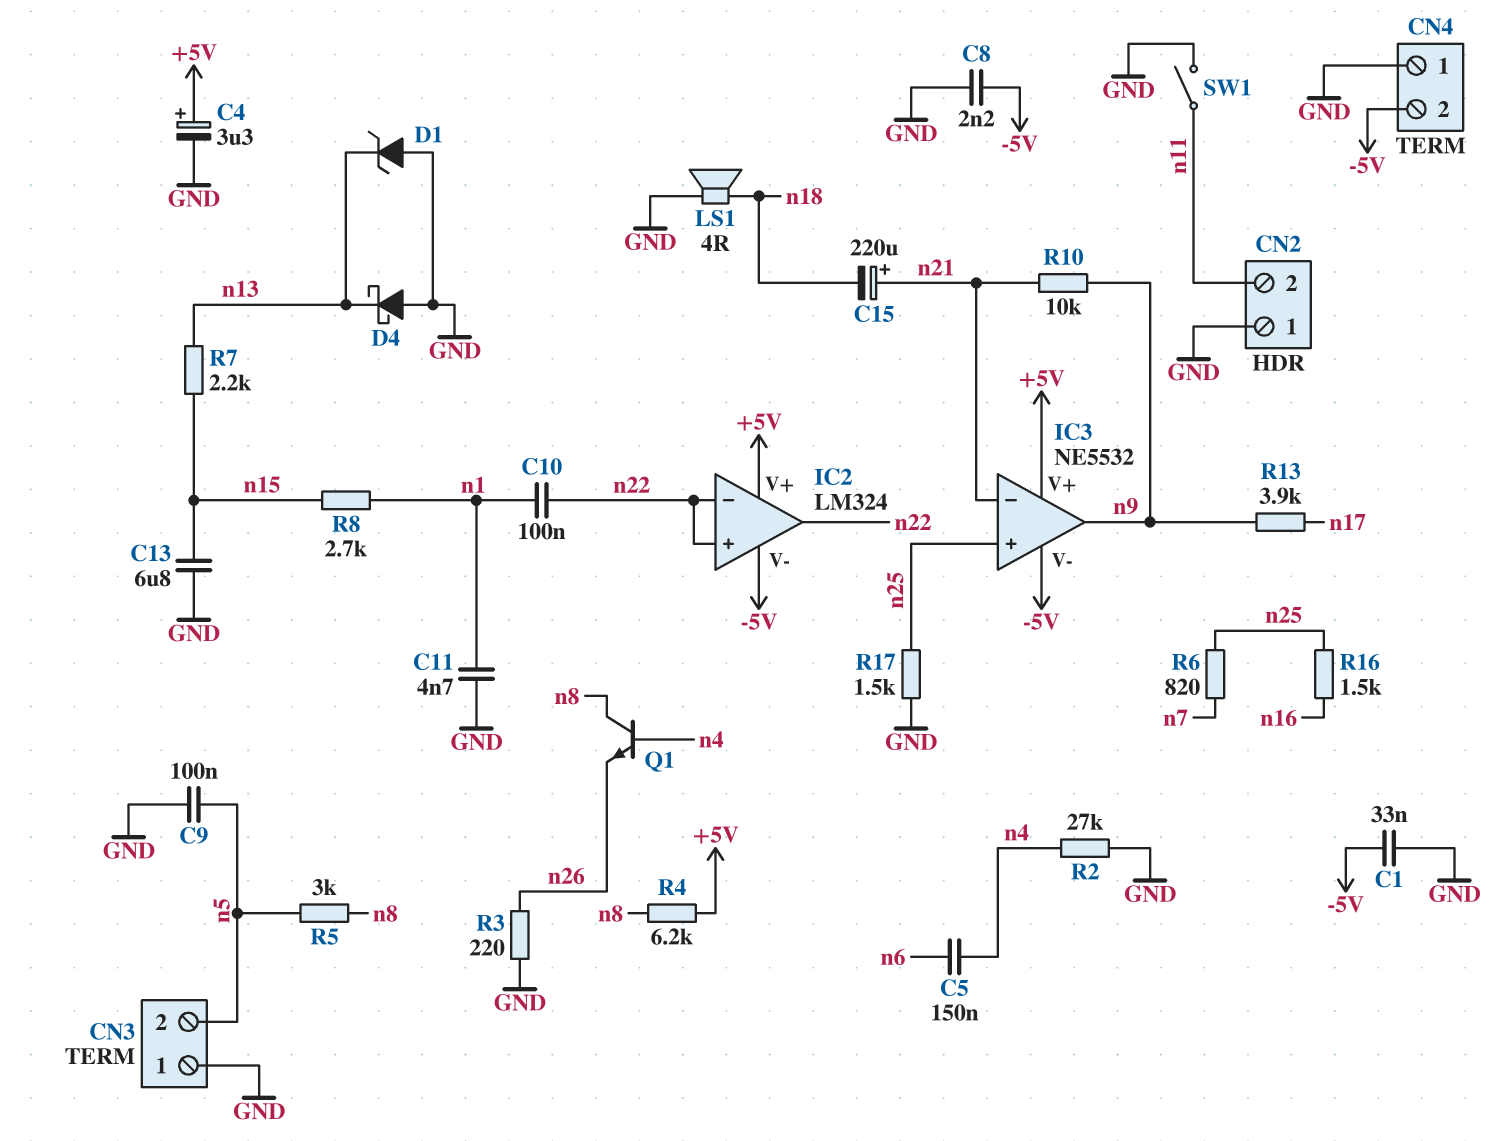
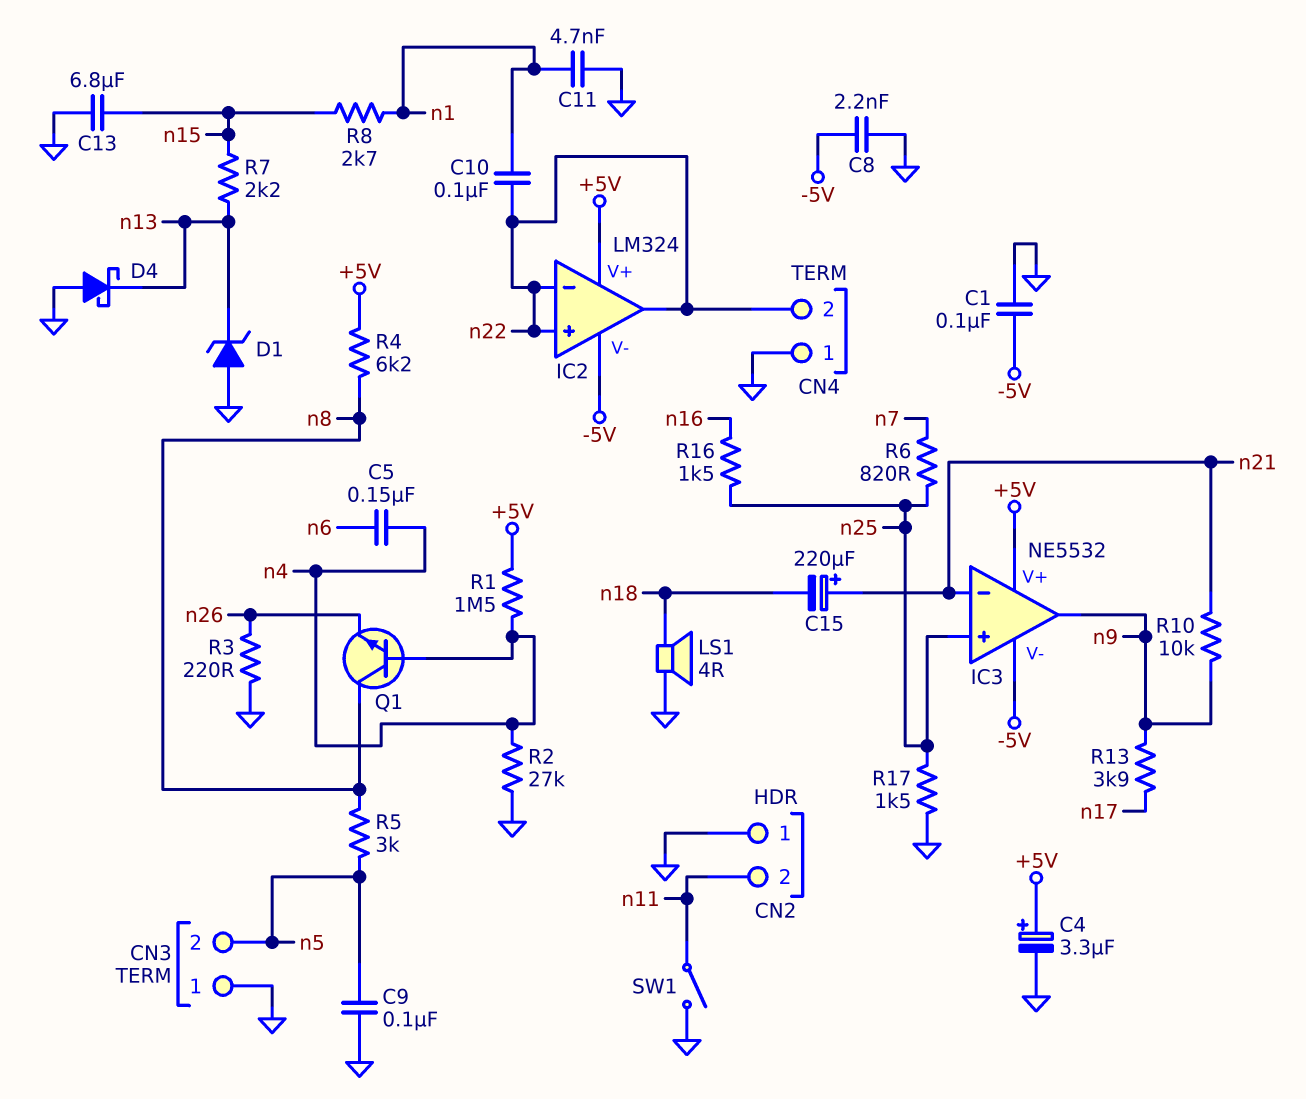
C1: 33nF (-5V, GND) -> 100nF (-5V, GND)
CN4 pin 2: -5V -> n22
R1: none -> 1.5M (+5V, n4)

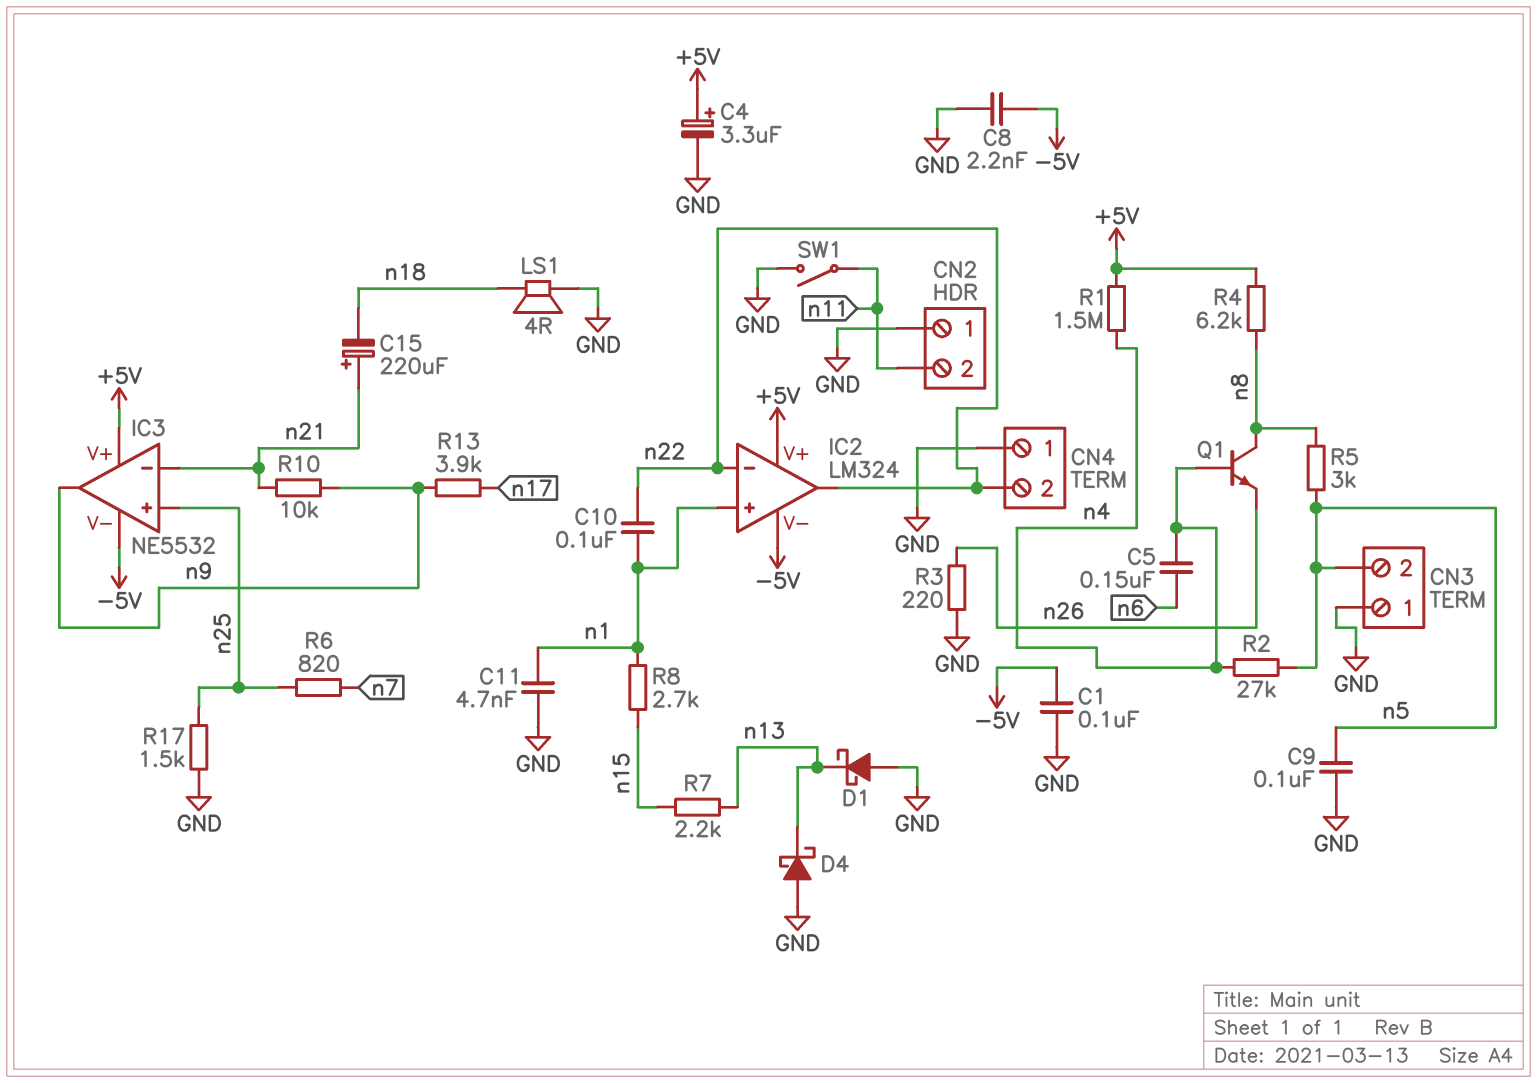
C13: 6.8uF (GND, n15) -> none
D1: zener (A GND, K n13) -> schottky (A GND, K n13)
IC2 pin in+: n22 -> n1
R2: 27k (GND, n4) -> 27k (n4, n5)
R16: 1.5k (n16, n25) -> none

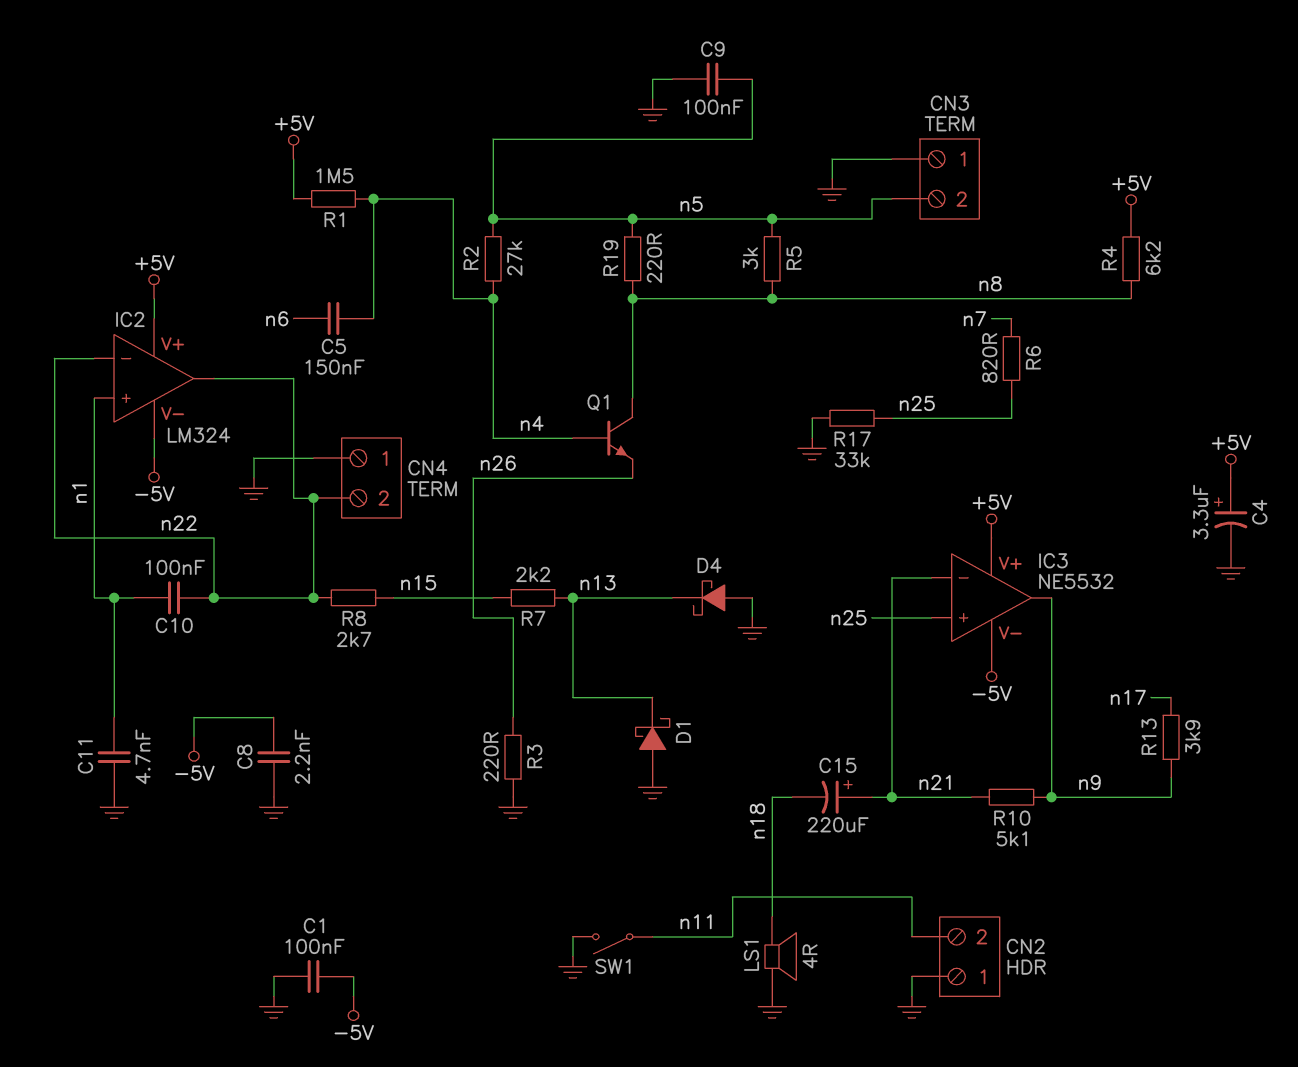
R8: 2.7k (n1, n15) -> 2.7k (n15, n22)
R10: 10k (n9, n21) -> 5.1k (n9, n21)
R17: 1.5k (GND, n25) -> 33k (GND, n25)
R19: none -> 220 (n5, n8)

